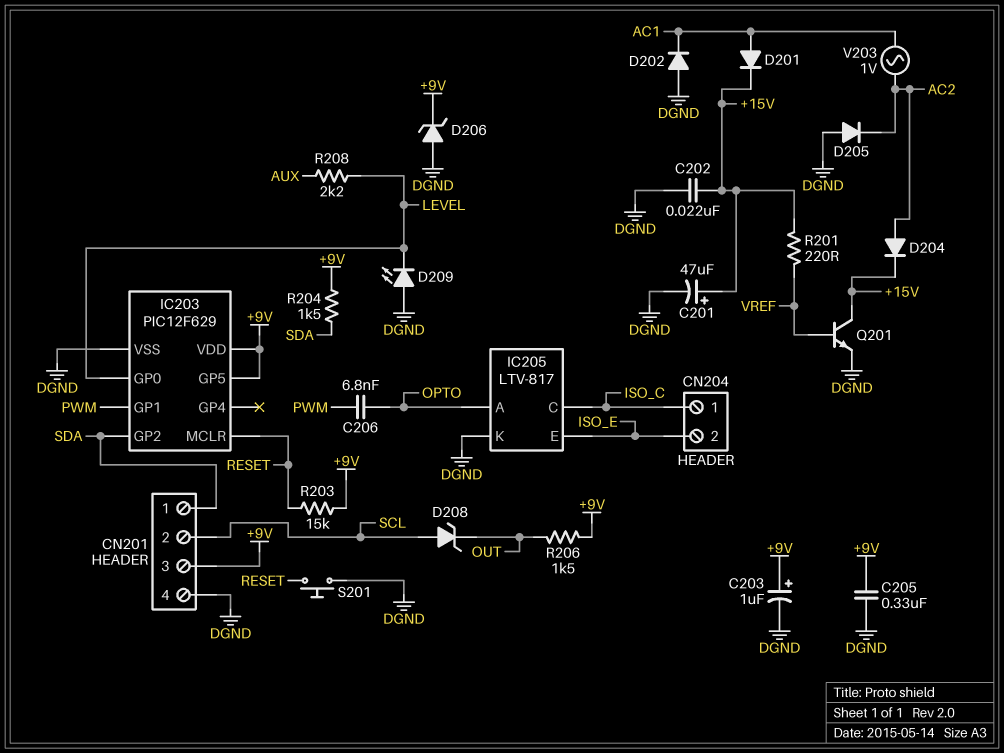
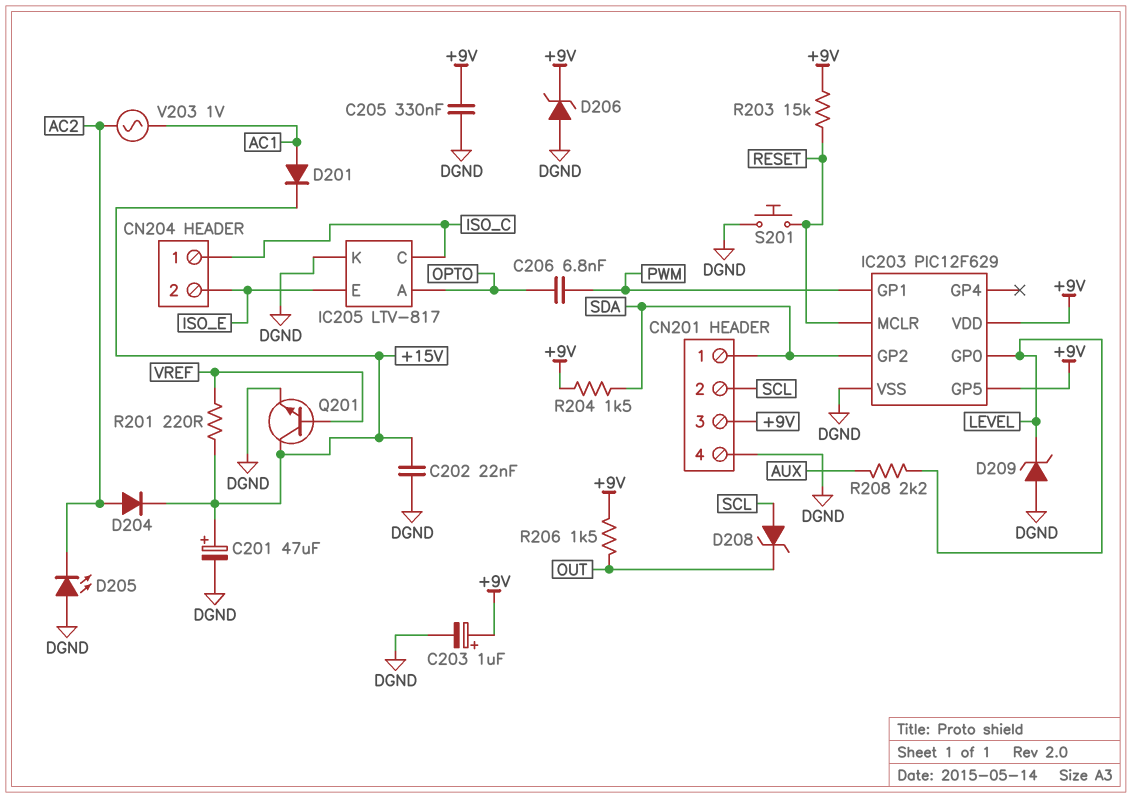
D202: diode (A DGND, K AC1) -> none
D205: diode (A DGND, K AC2) -> LED (A DGND, K AC2)
D209: LED (A DGND, K LEVEL) -> zener (A DGND, K LEVEL)

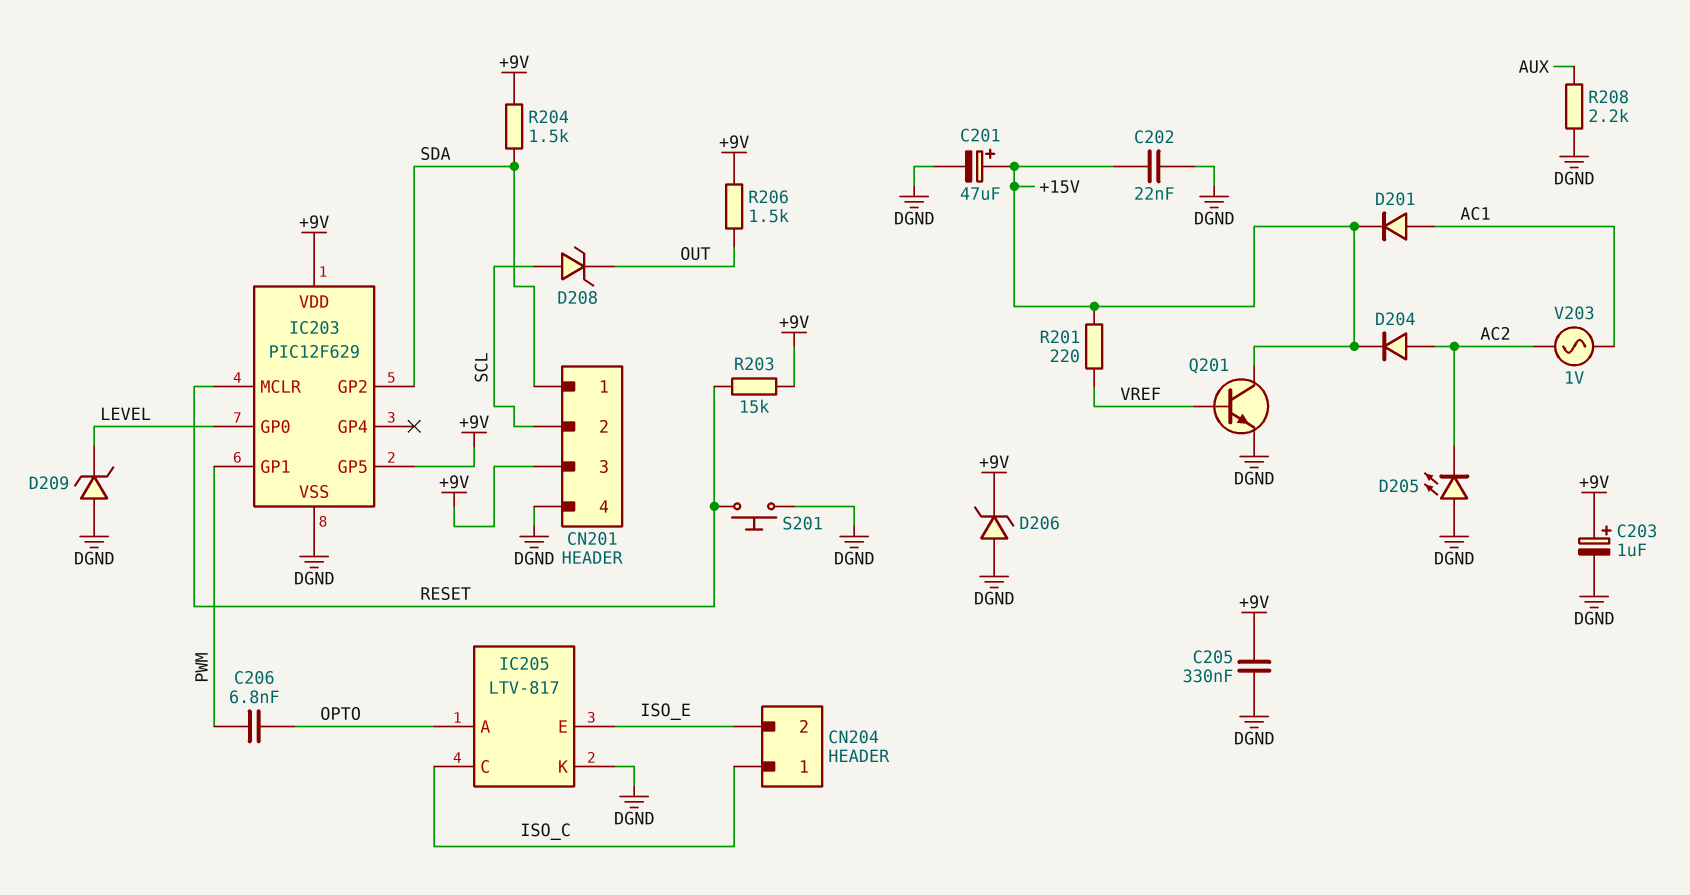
R208: 2.2k (AUX, LEVEL) -> 2.2k (AUX, DGND)

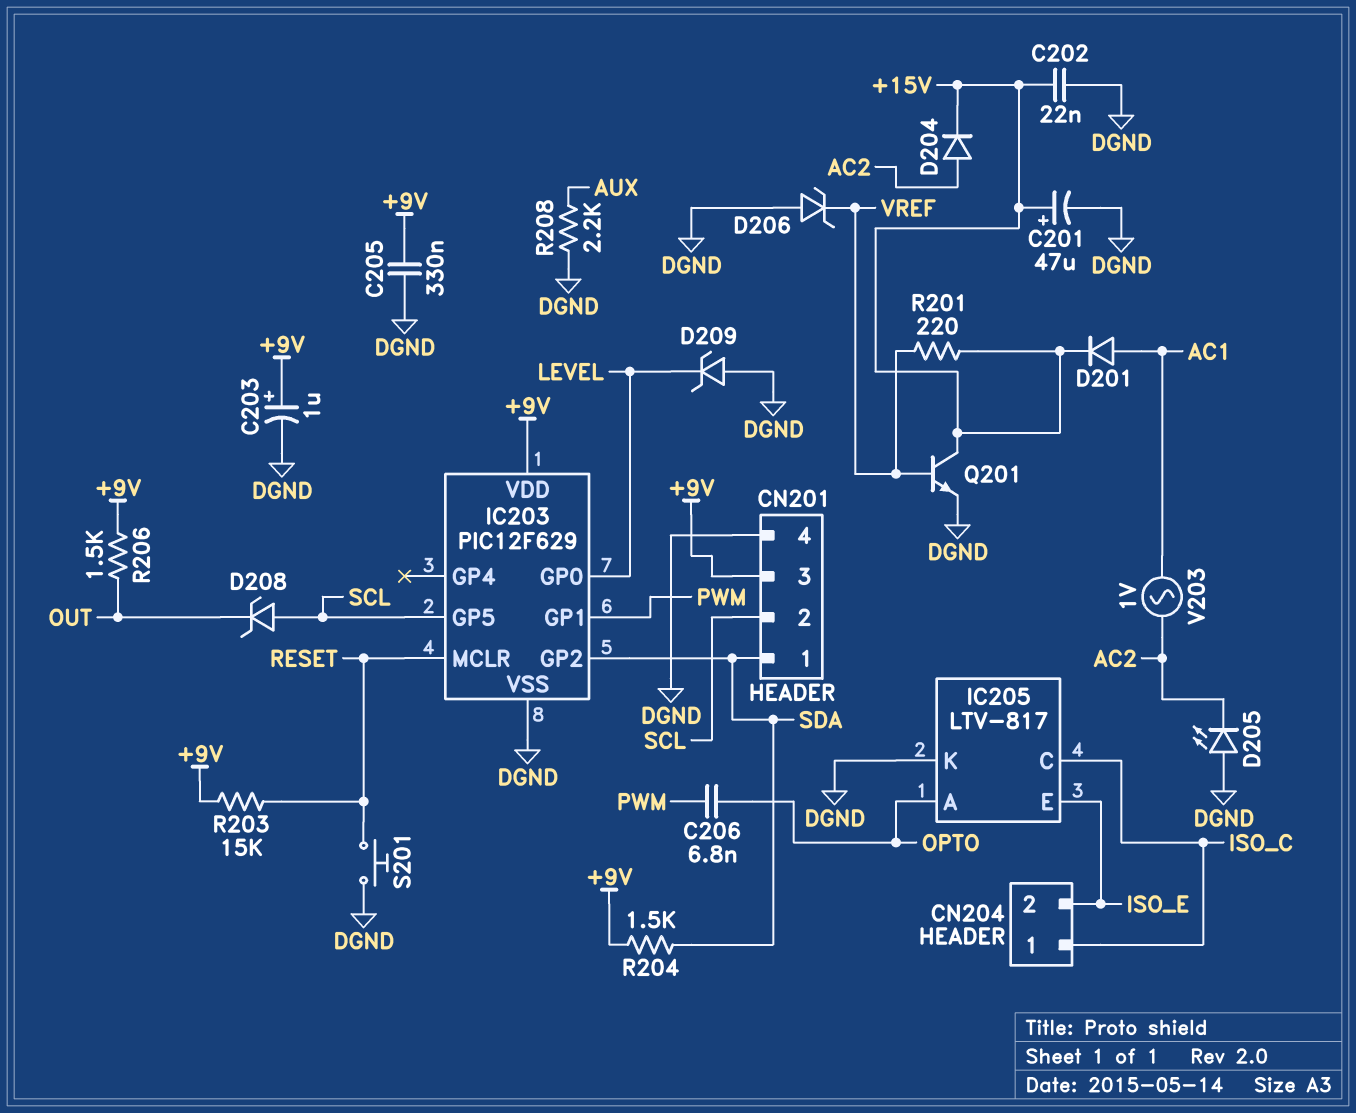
D206: zener (A DGND, K +9V) -> zener (A DGND, K VREF)
IC203 pin GP5: +9V -> SCL

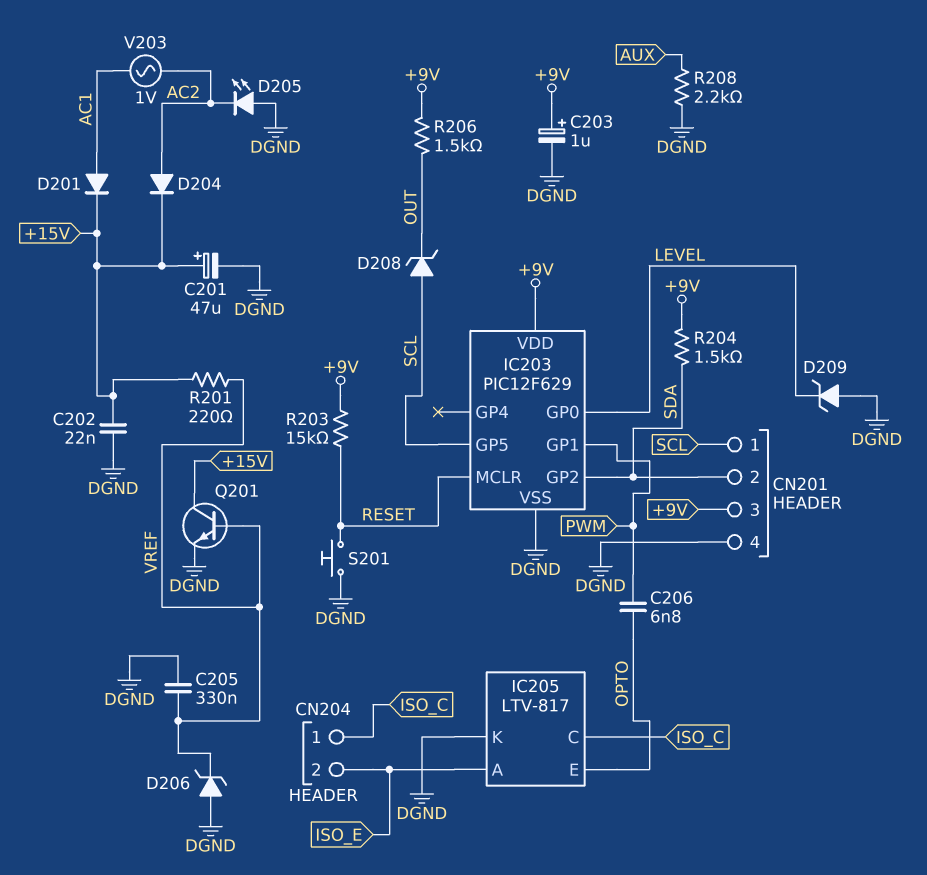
C205: 330nF (+9V, DGND) -> 330nF (DGND, VREF)
CN201 pin 1: SDA -> SCL
CN201 pin 2: SCL -> SDA
IC205 pin A: OPTO -> ISO_E
IC205 pin E: ISO_E -> OPTO

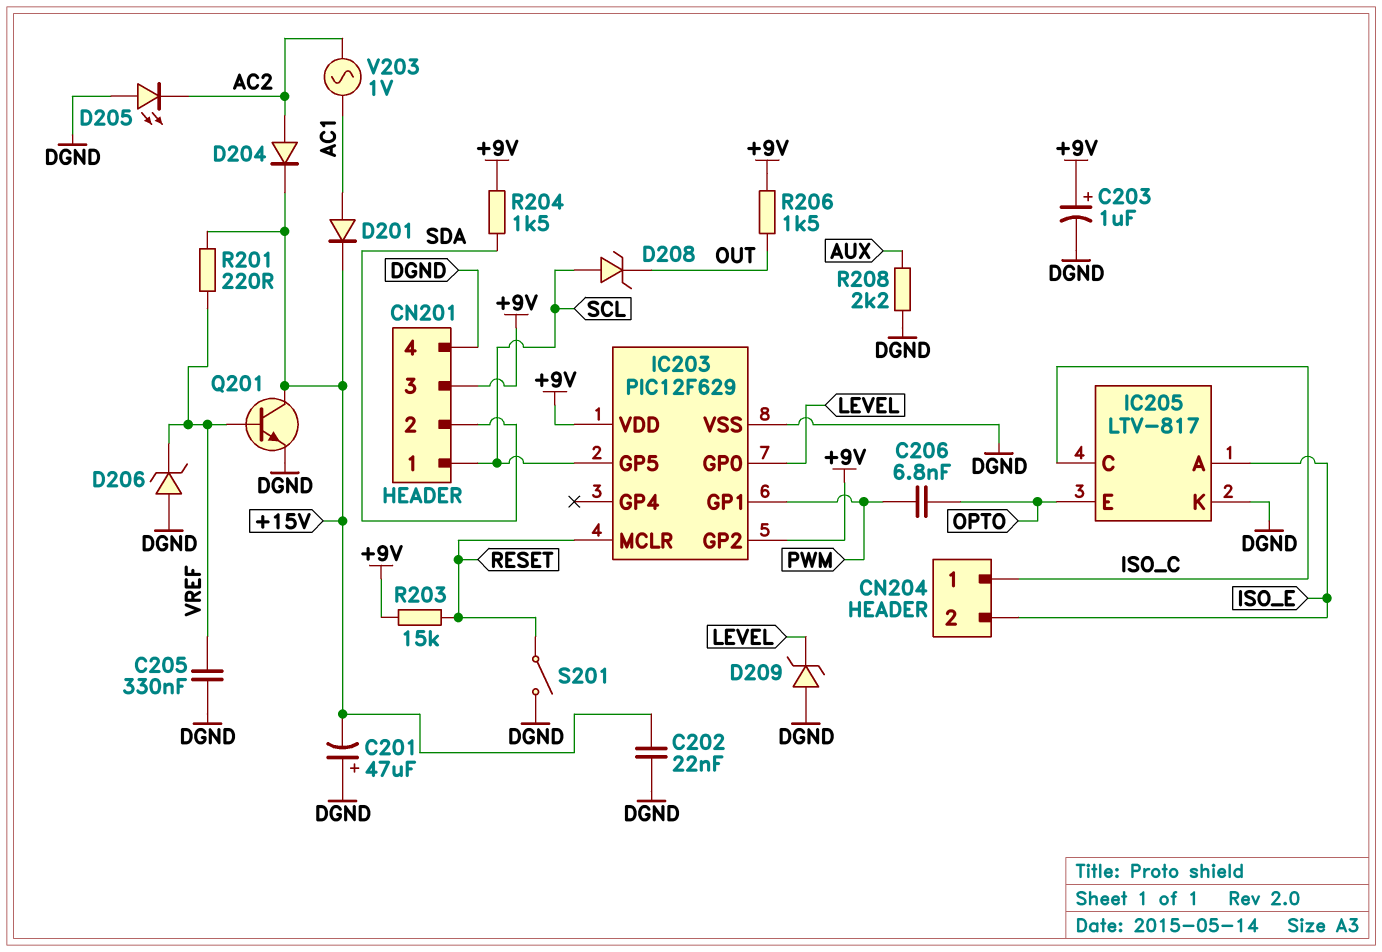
C201: 47uF (plus +15V, minus DGND) -> 47uF (plus DGND, minus +15V)
IC203 pin GP2: SDA -> +9V
S201: button (DGND, RESET) -> switch (DGND, RESET)

